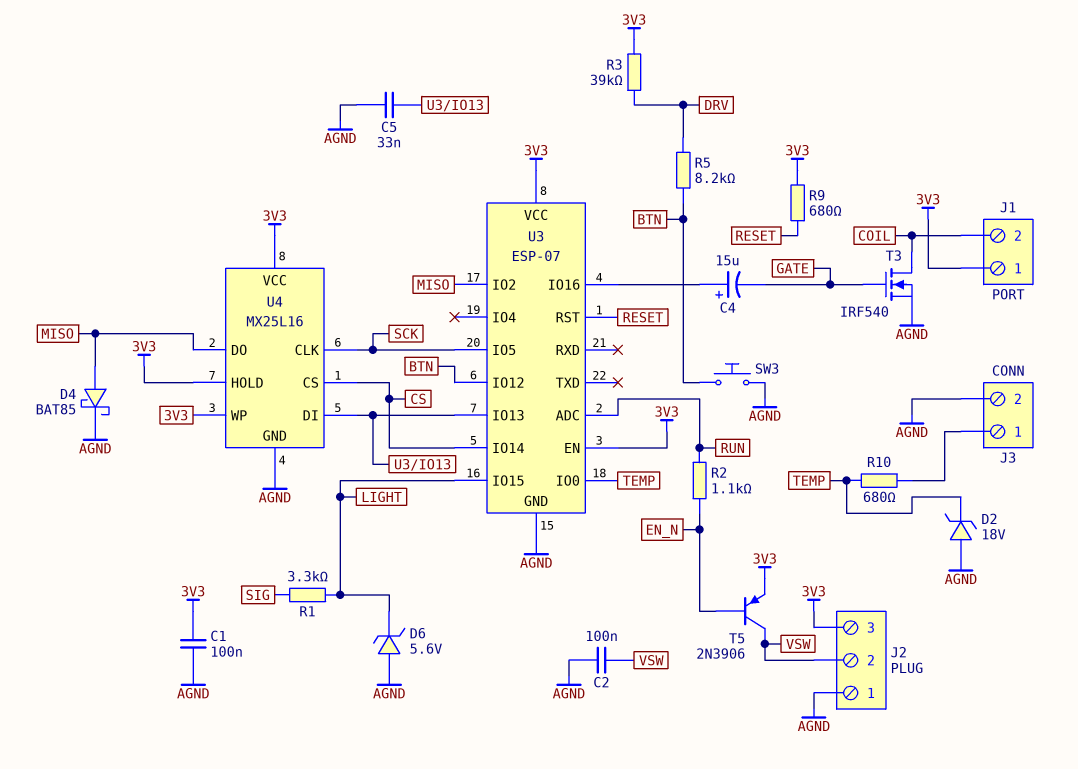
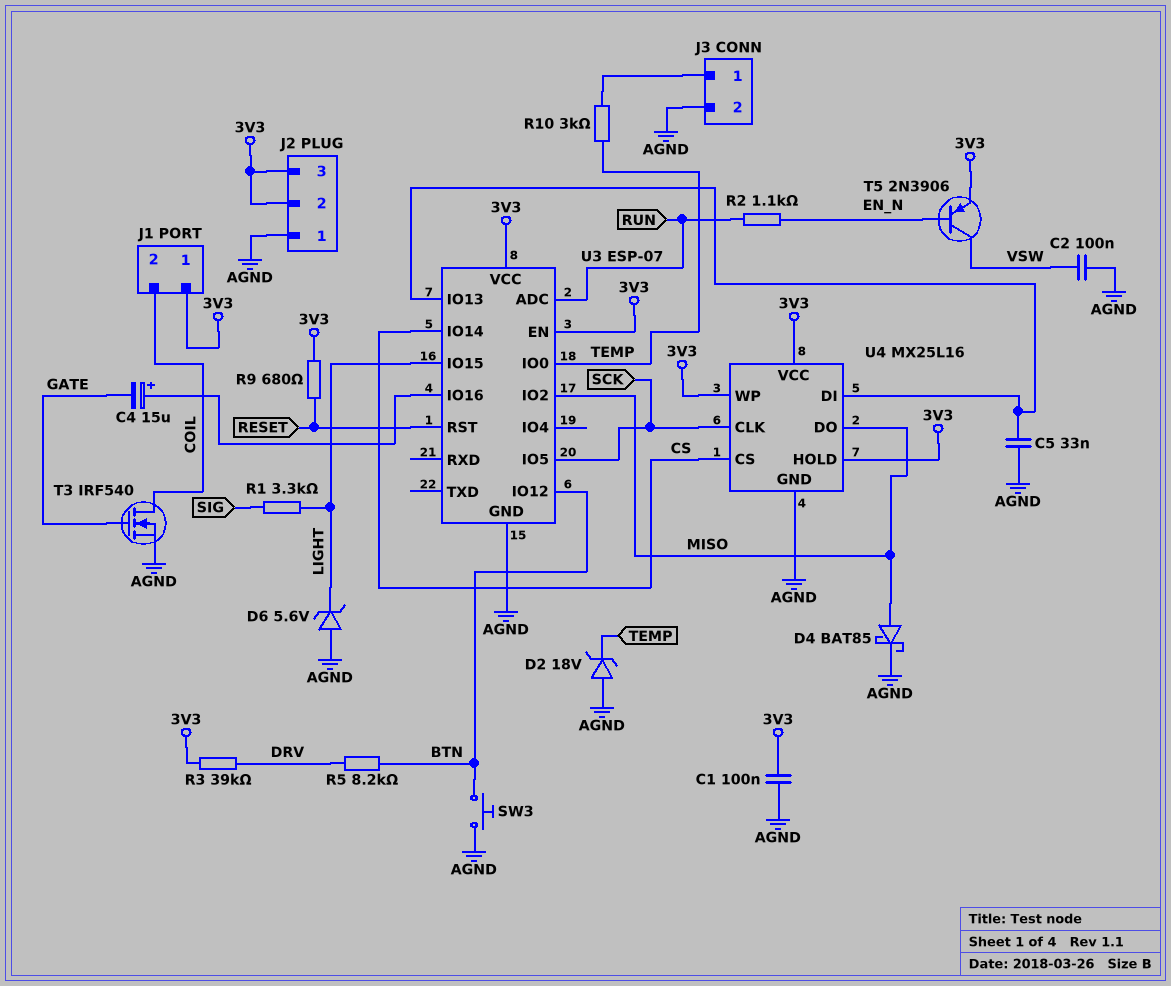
J2 pin 2: VSW -> 3V3
R10: 680 (J3/1, TEMP) -> 3k (J3/1, TEMP)

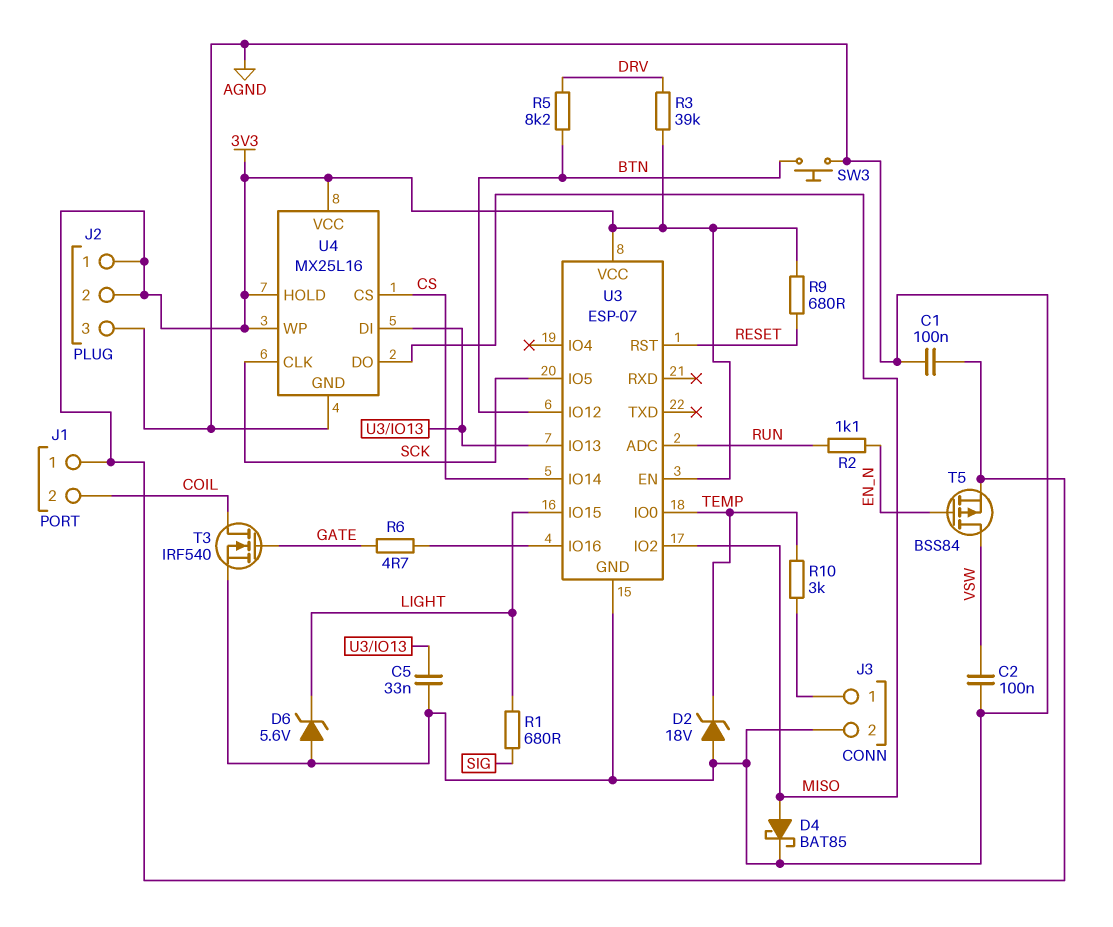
C4: 15uF (plus U3/IO16, minus GATE) -> none
J2 pin 1: AGND -> 3V3
J2 pin 3: 3V3 -> AGND
R1: 3.3k (LIGHT, SIG) -> 680 (LIGHT, SIG)
R6: none -> 4.7 (GATE, U3/IO16)
T5: PNP 2N3906 (B EN_N, C VSW, E 3V3) -> PMOS BSS84 (G EN_N, D VSW, S 3V3)

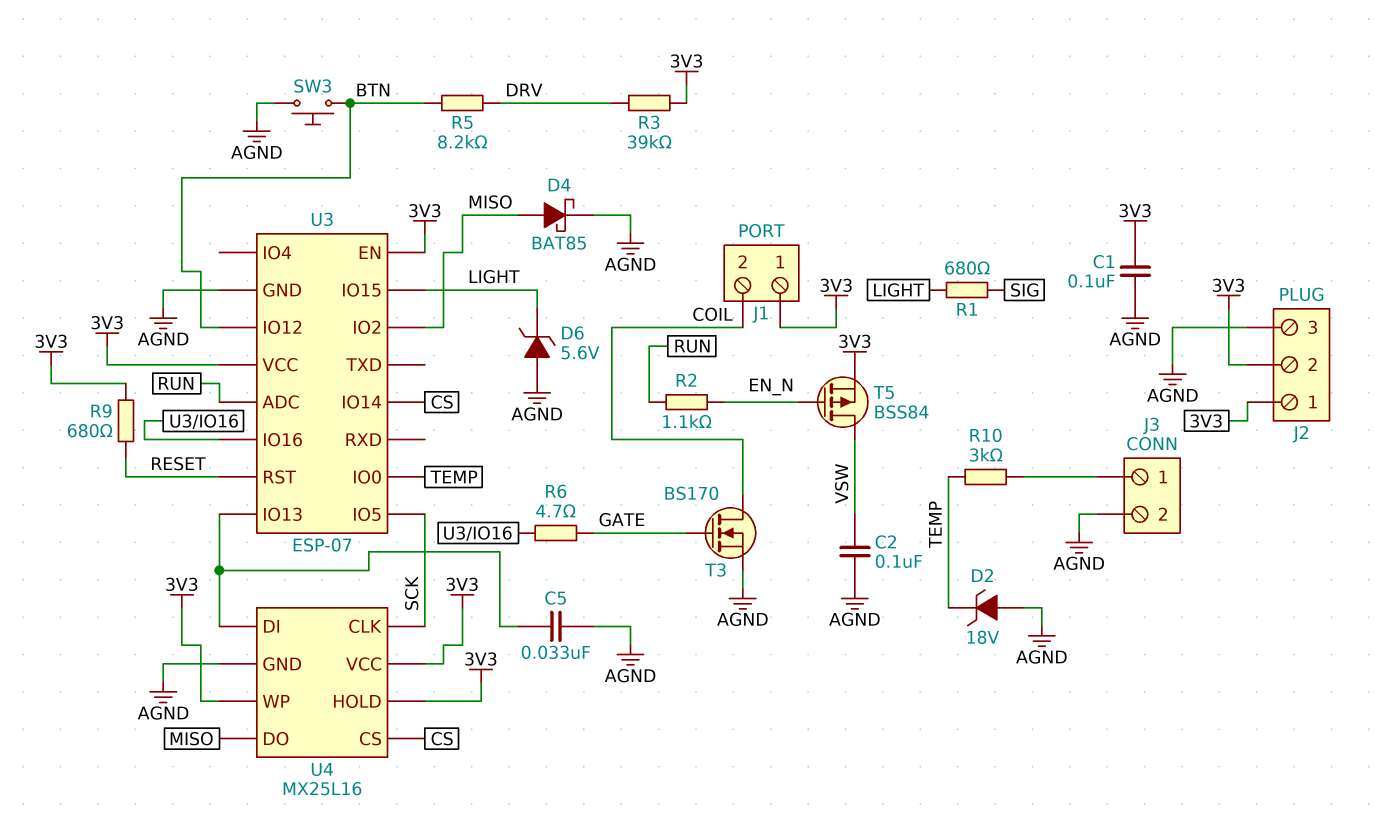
T3: NMOS IRF540 (G GATE, D COIL, S AGND) -> NMOS BS170 (G GATE, D COIL, S AGND)

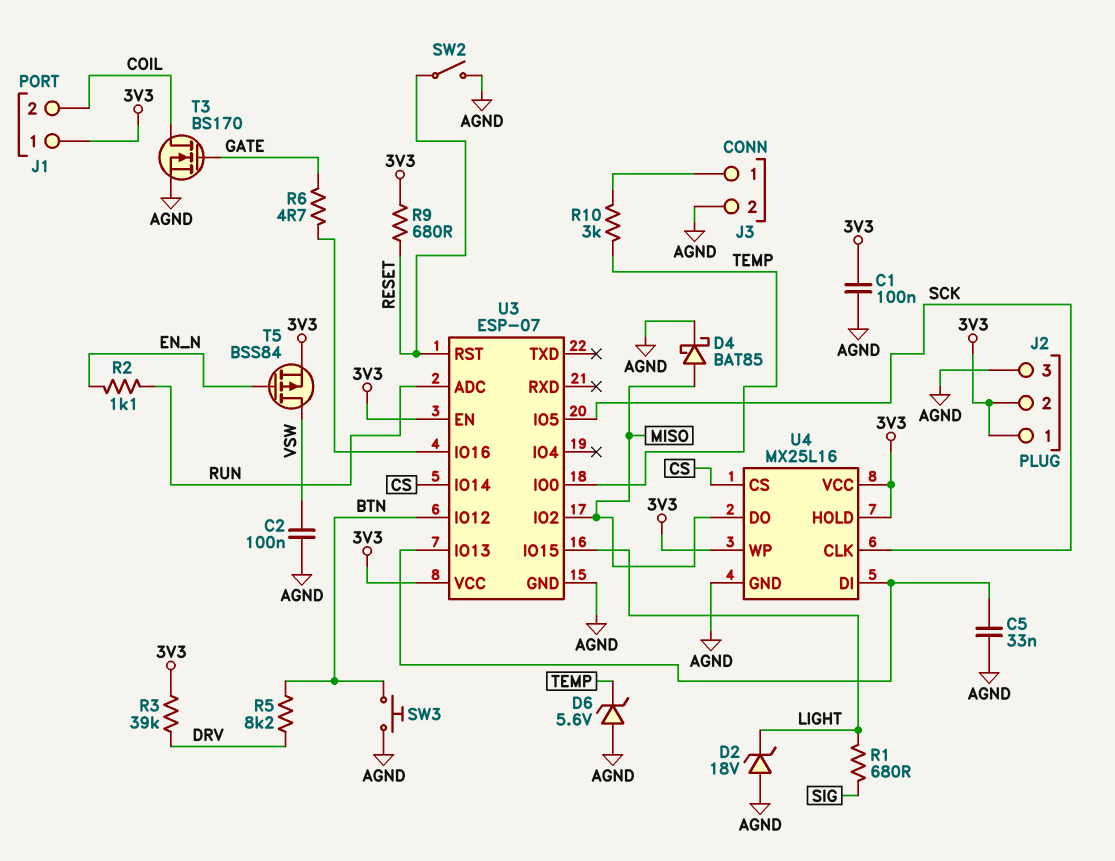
D2: zener 18V (A AGND, K TEMP) -> zener 18V (A AGND, K LIGHT)
D6: zener 5.6V (A AGND, K LIGHT) -> zener 5.6V (A AGND, K TEMP)
SW2: none -> switch (AGND, RESET)

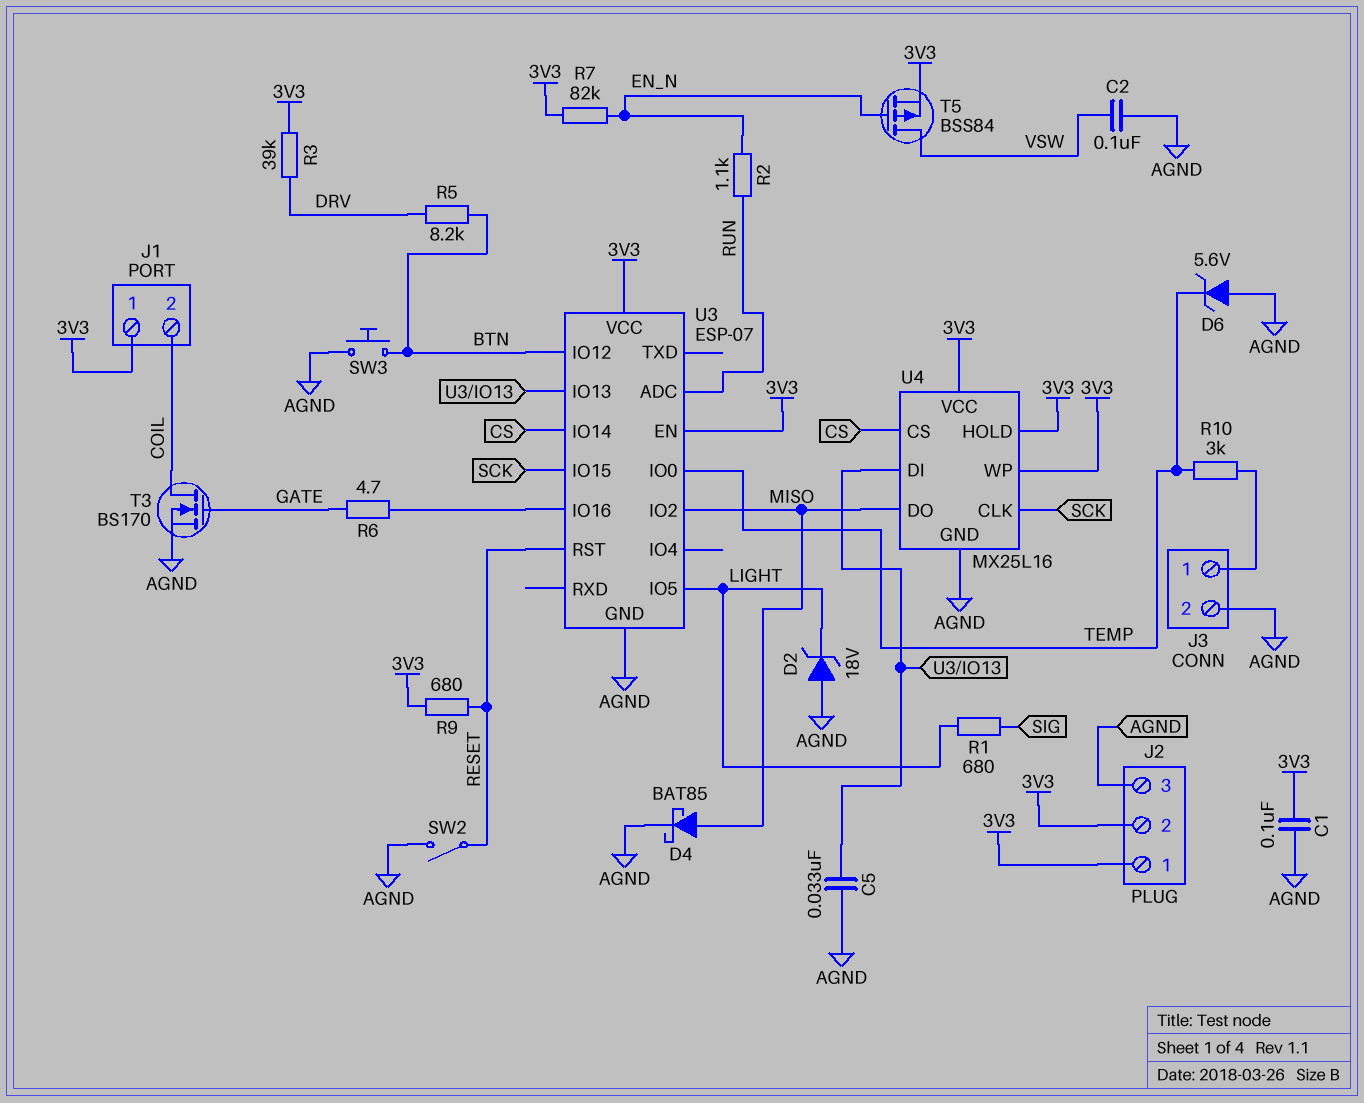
R7: none -> 82k (3V3, EN_N)
U3 pin IO5: SCK -> LIGHT
U3 pin IO15: LIGHT -> SCK

